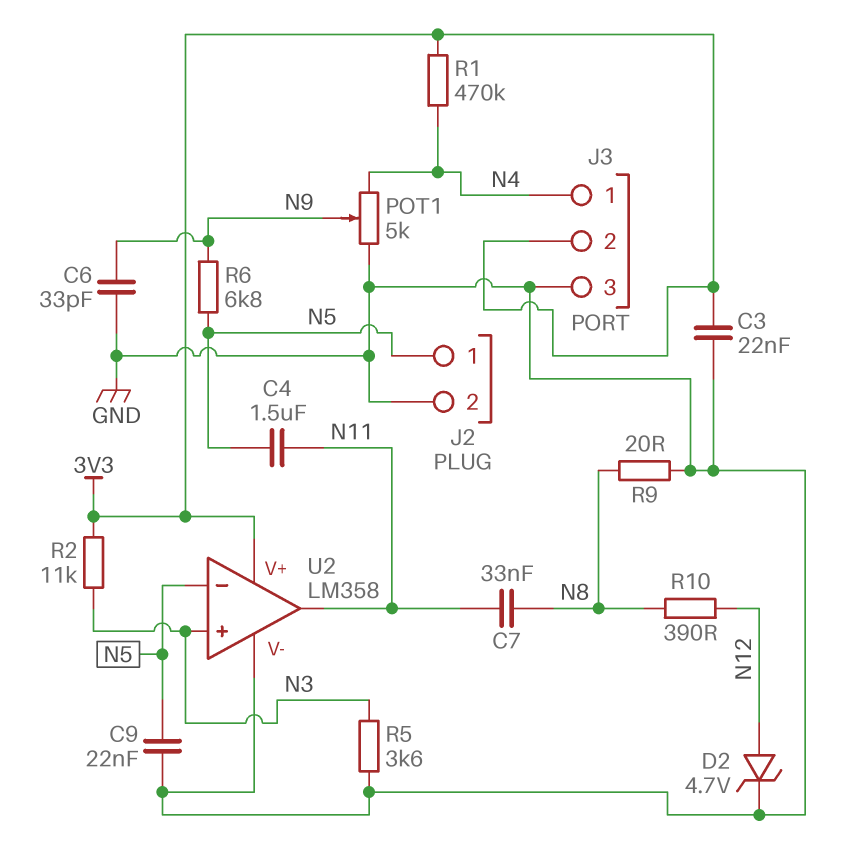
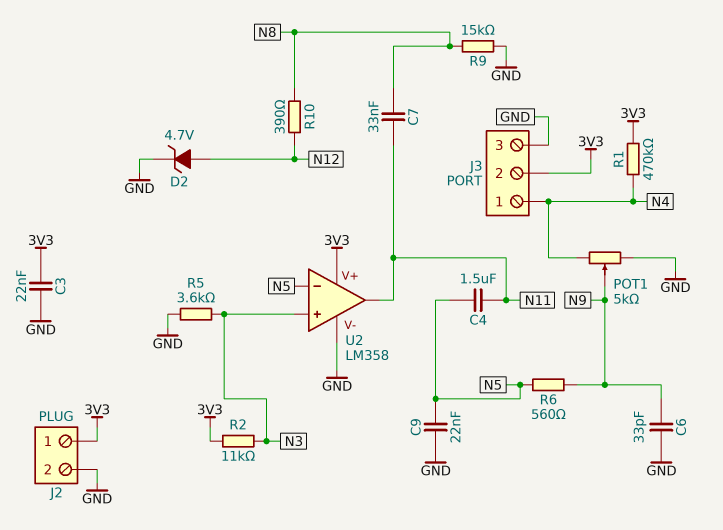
J2 pin 1: N5 -> 3V3
R6: 6.8k (N5, N9) -> 560 (N5, N9)
R9: 20 (GND, N8) -> 15k (GND, N8)

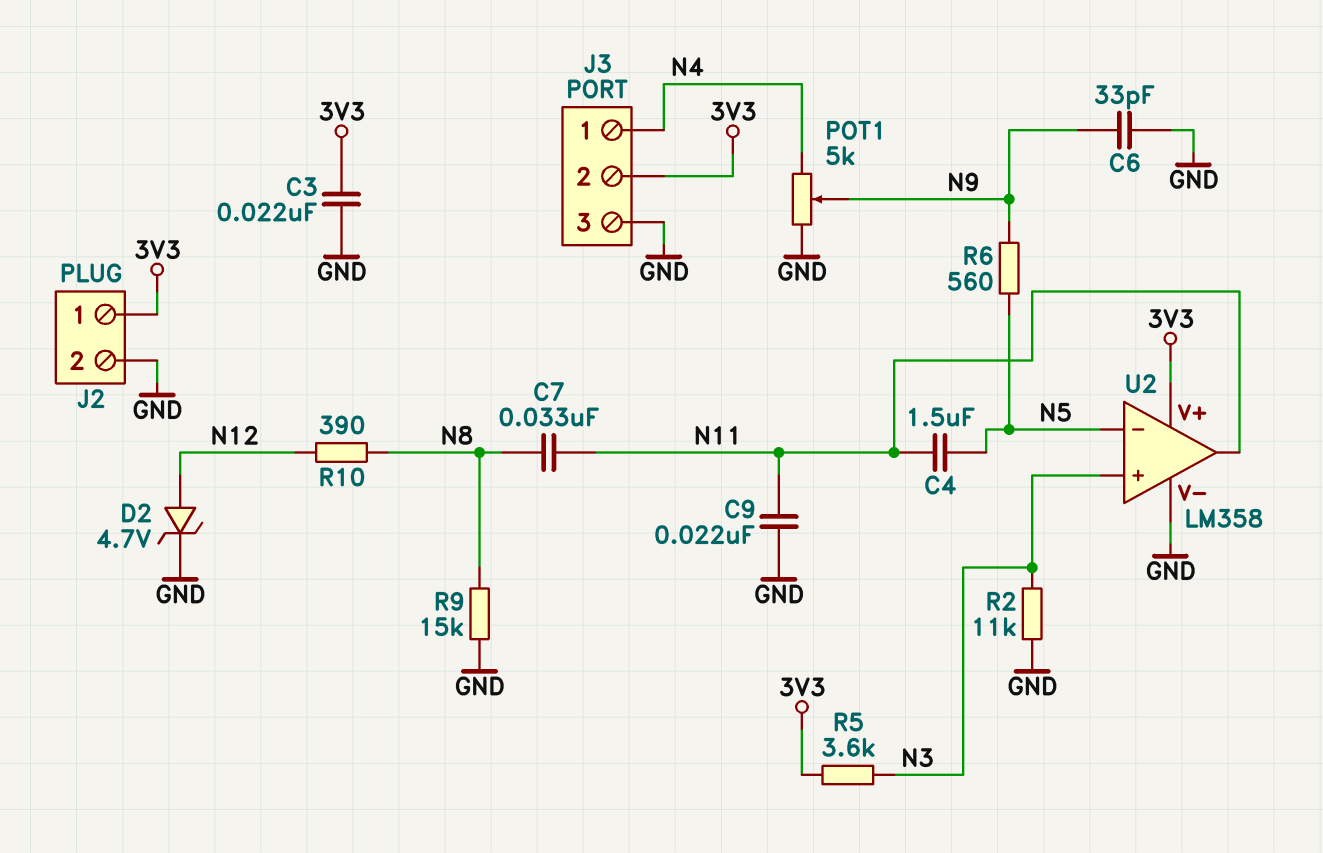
C9: 22nF (GND, N5) -> 22nF (GND, N11)
R1: 470k (3V3, N4) -> none
R2: 11k (3V3, N3) -> 11k (GND, N3)
R5: 3.6k (GND, N3) -> 3.6k (3V3, N3)

